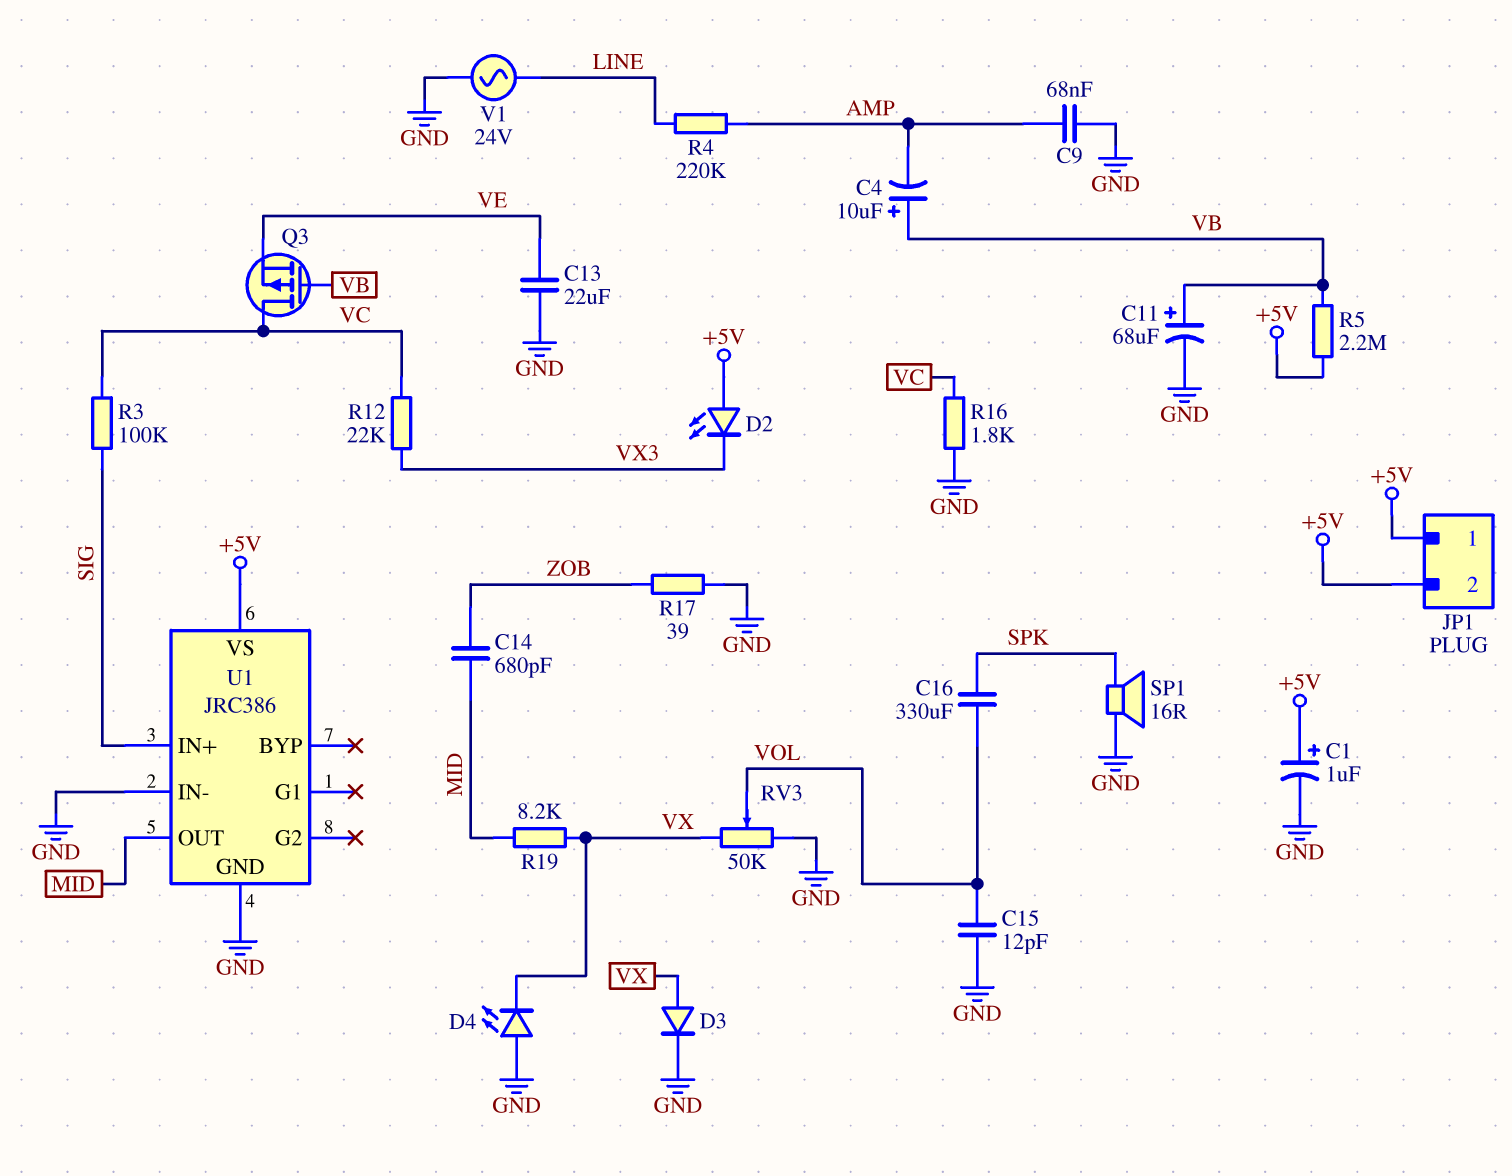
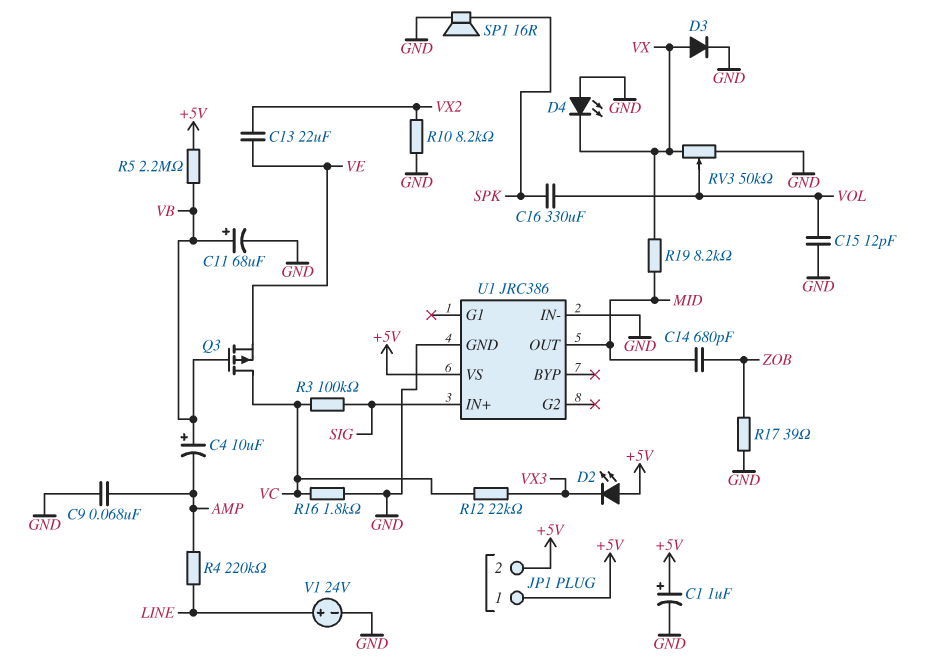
C13: 22uF (GND, VE) -> 22uF (VE, VX2)
R10: none -> 8.2k (GND, VX2)
V1: AC 24V (GND, LINE) -> 24V (plus LINE, minus GND)

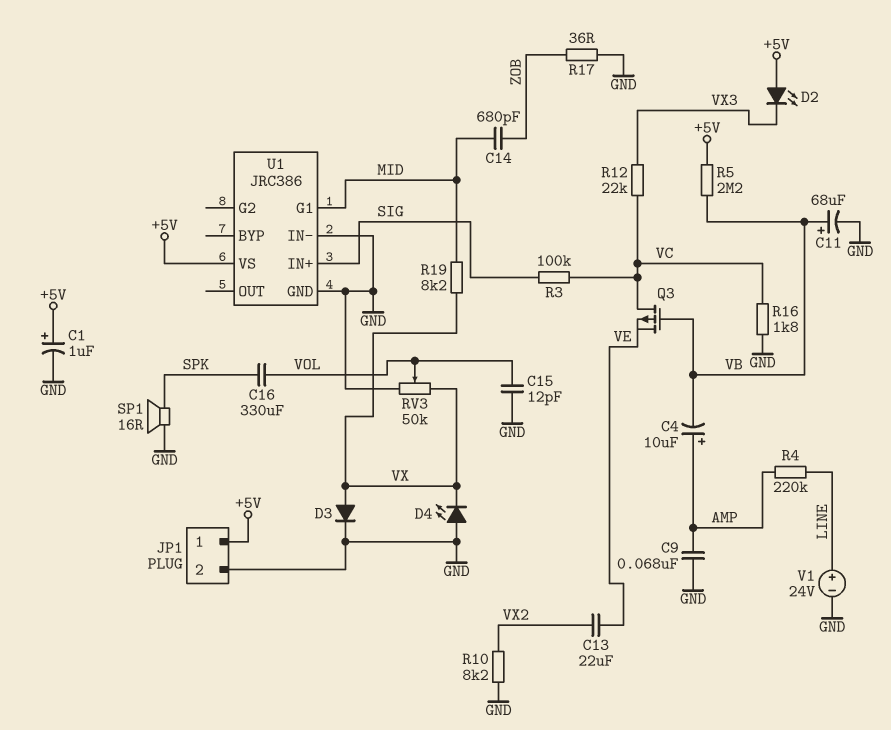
C4: 10uF (plus VB, minus AMP) -> 10uF (plus AMP, minus VB)
JP1 pin 2: +5V -> GND
R17: 39 (GND, ZOB) -> 36 (GND, ZOB)
U1 pin G1: none -> MID
U1 pin OUT: MID -> none

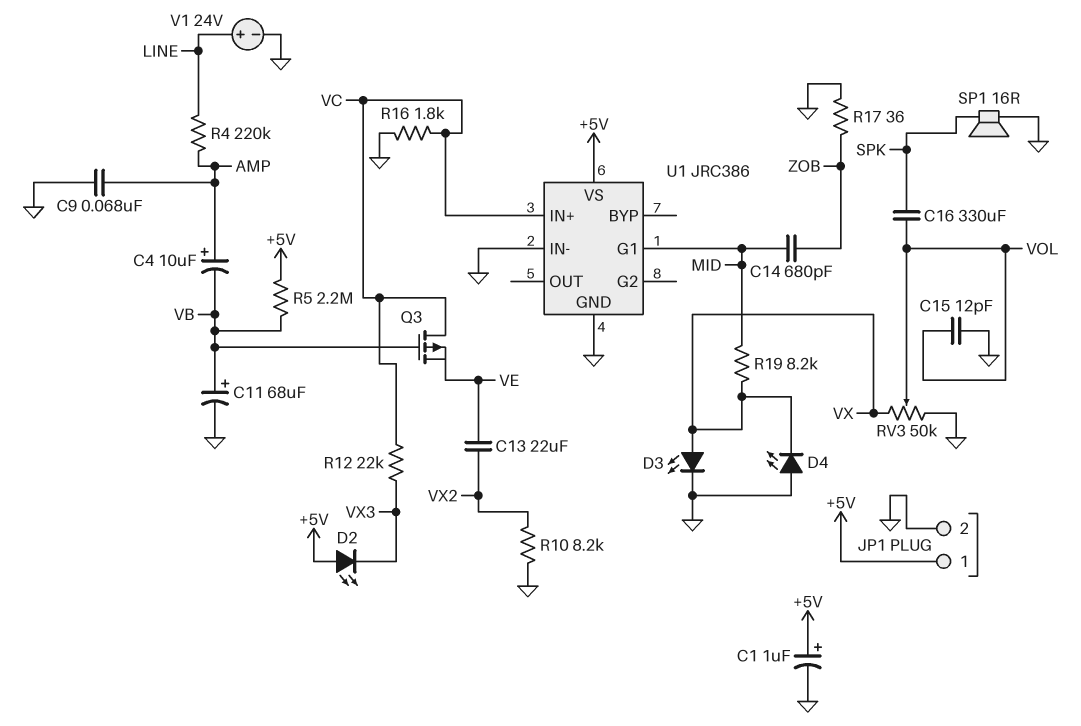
D3: diode (A VX, K GND) -> LED (A VX, K GND)
R3: 100k (SIG, VC) -> none
U1 pin IN+: SIG -> VC

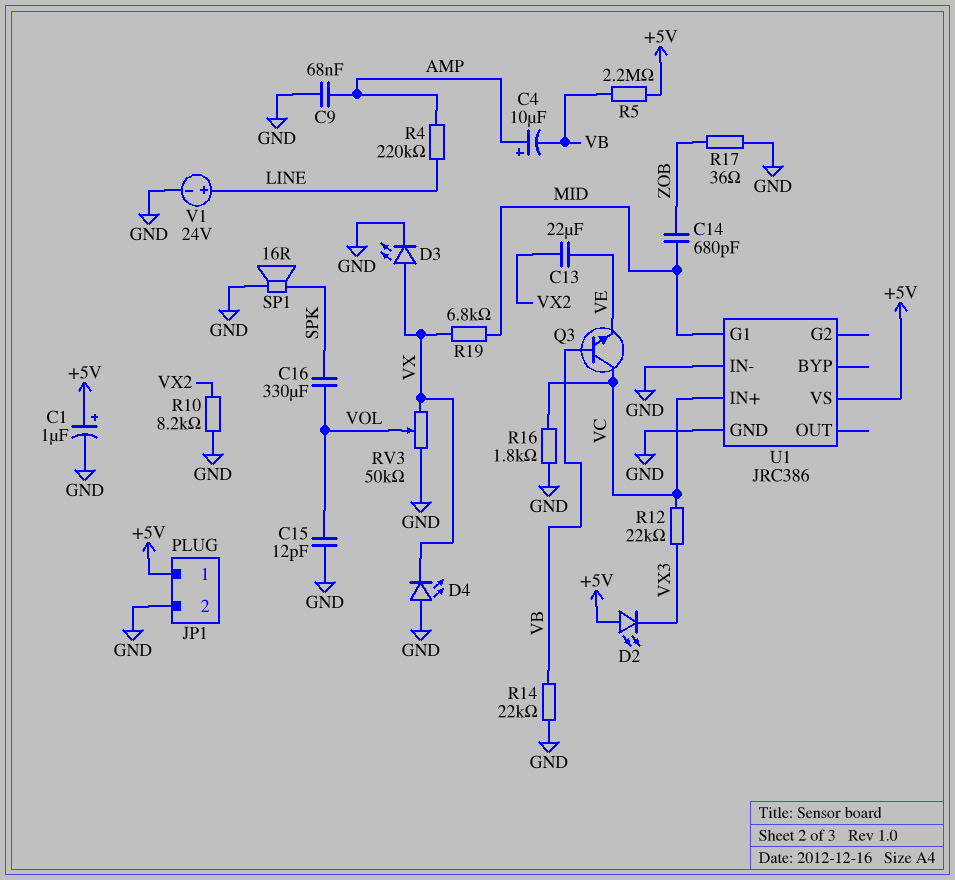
C11: 68uF (plus VB, minus GND) -> none
Q3: PMOS (G VB, D VC, S VE) -> NPN (B VB, C VC, E VE)
R14: none -> 22k (GND, VB)
R19: 8.2k (MID, VX) -> 6.8k (MID, VX)

